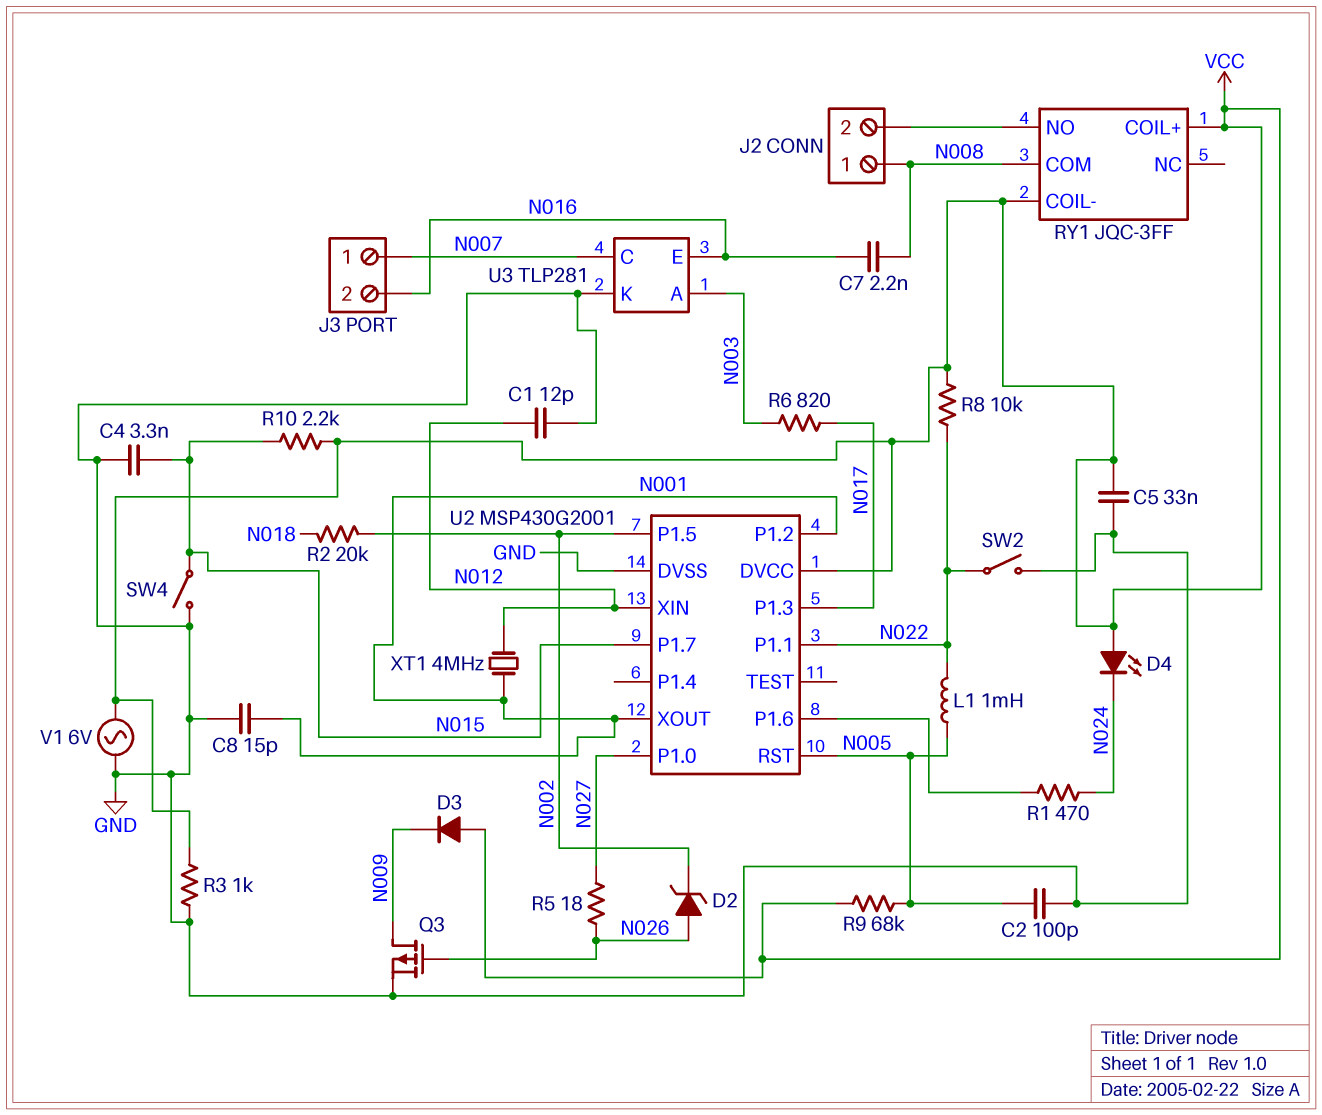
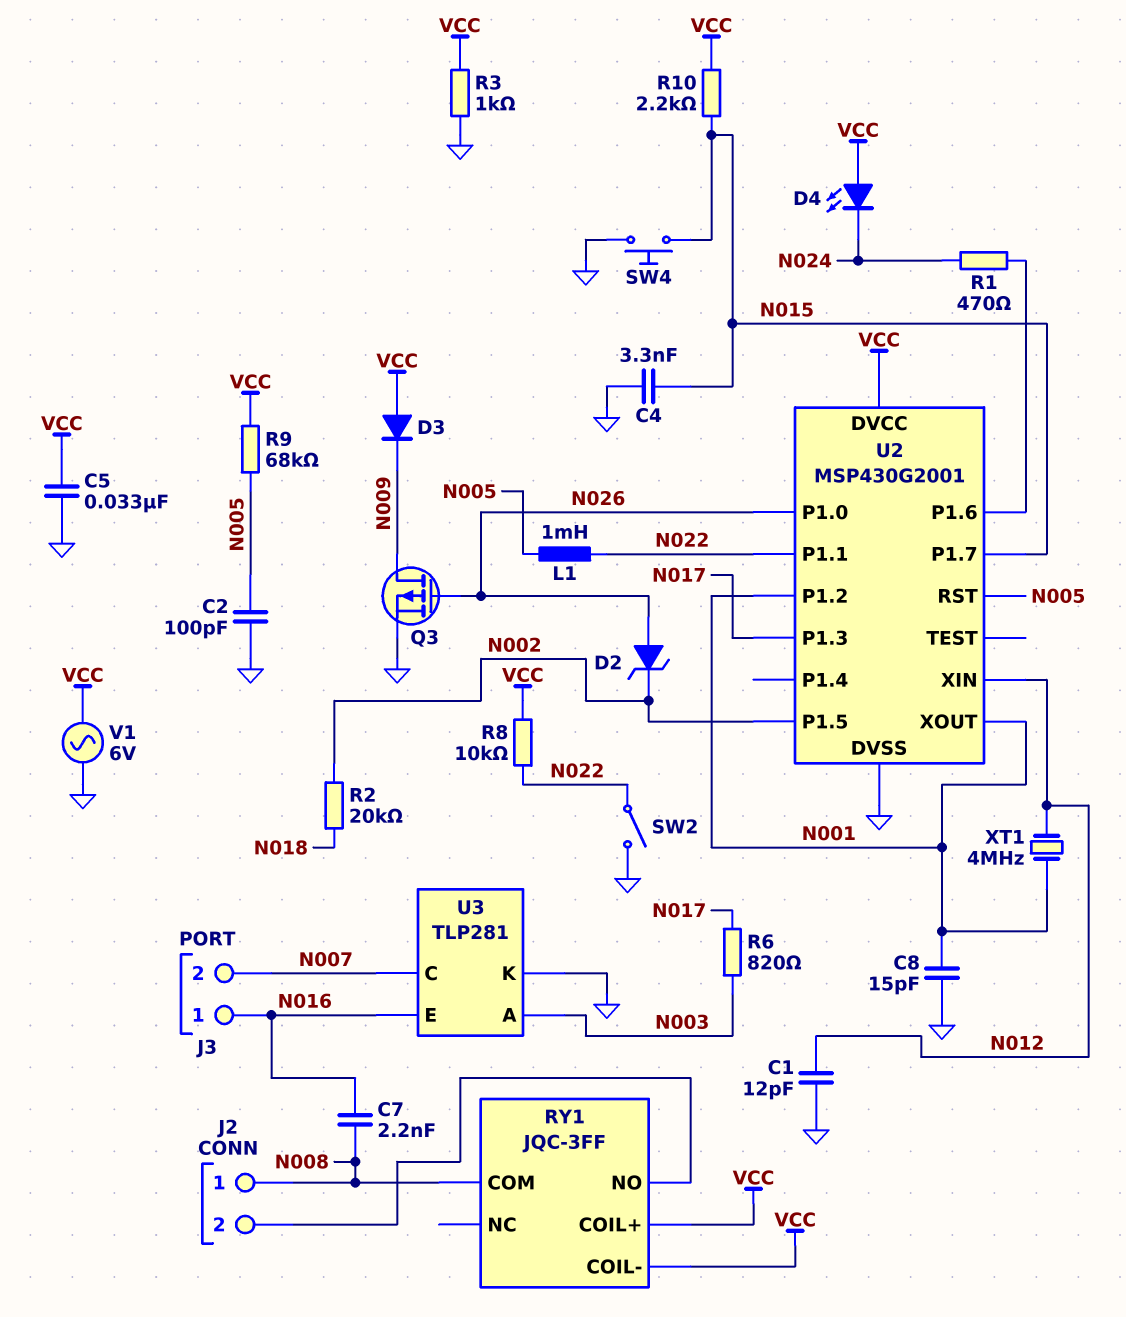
J3 pin 1: N007 -> N016
J3 pin 2: N016 -> N007
R5: 18 (N026, N027) -> none
SW4: switch (GND, N015) -> button (GND, N015)
U2 pin P1.0: N027 -> N026

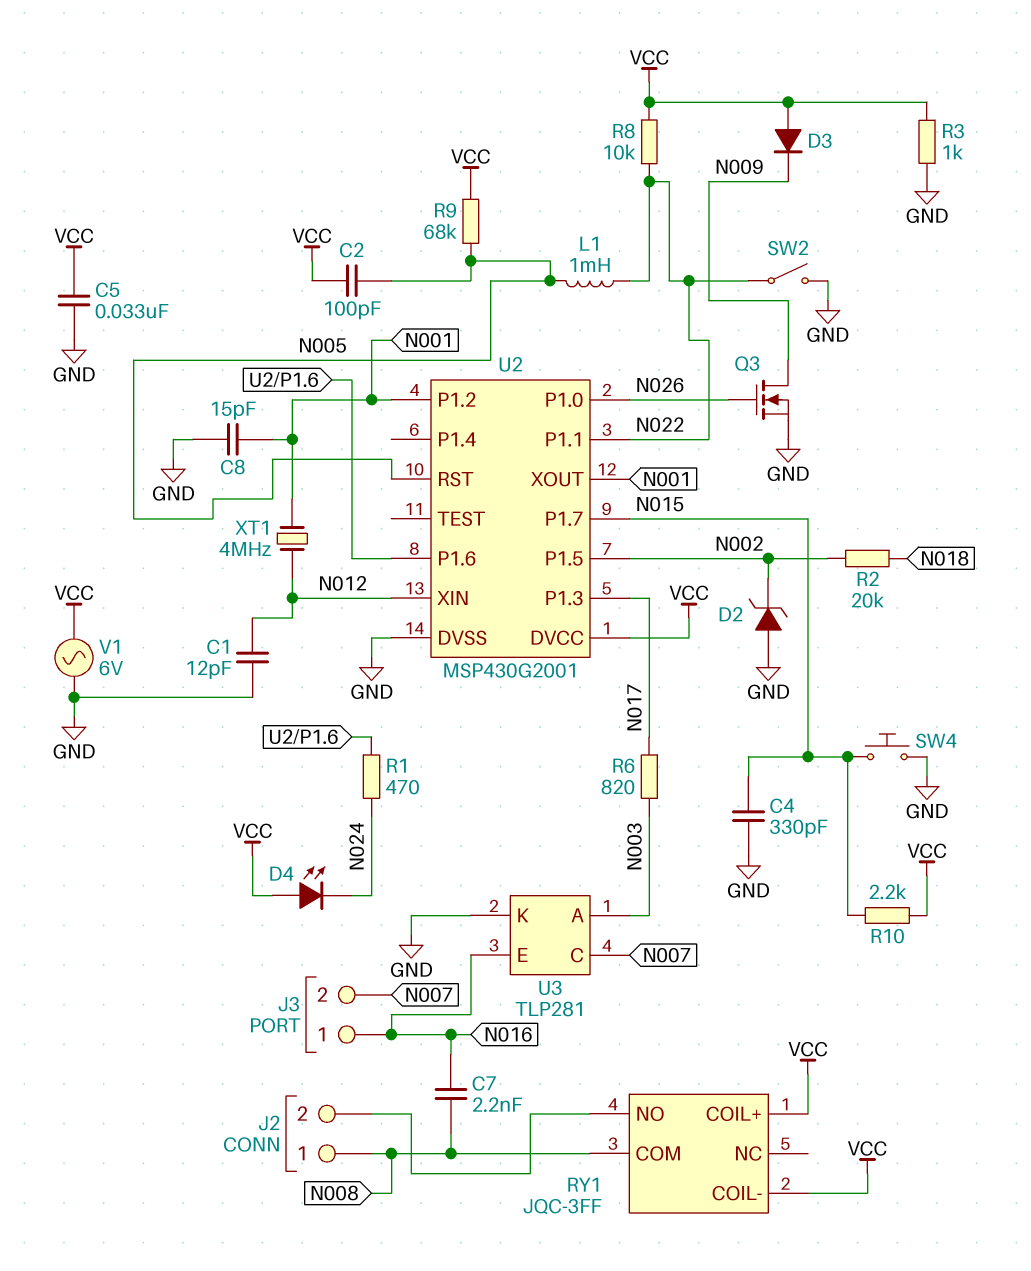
C2: 100pF (GND, N005) -> 100pF (N005, VCC)
C4: 3.3nF (GND, N015) -> 330pF (GND, N015)
D2: zener (A N026, K N002) -> zener (A GND, K N002)
Q3: PMOS (G N026, D N009, S GND) -> NMOS (G N026, D N009, S GND)

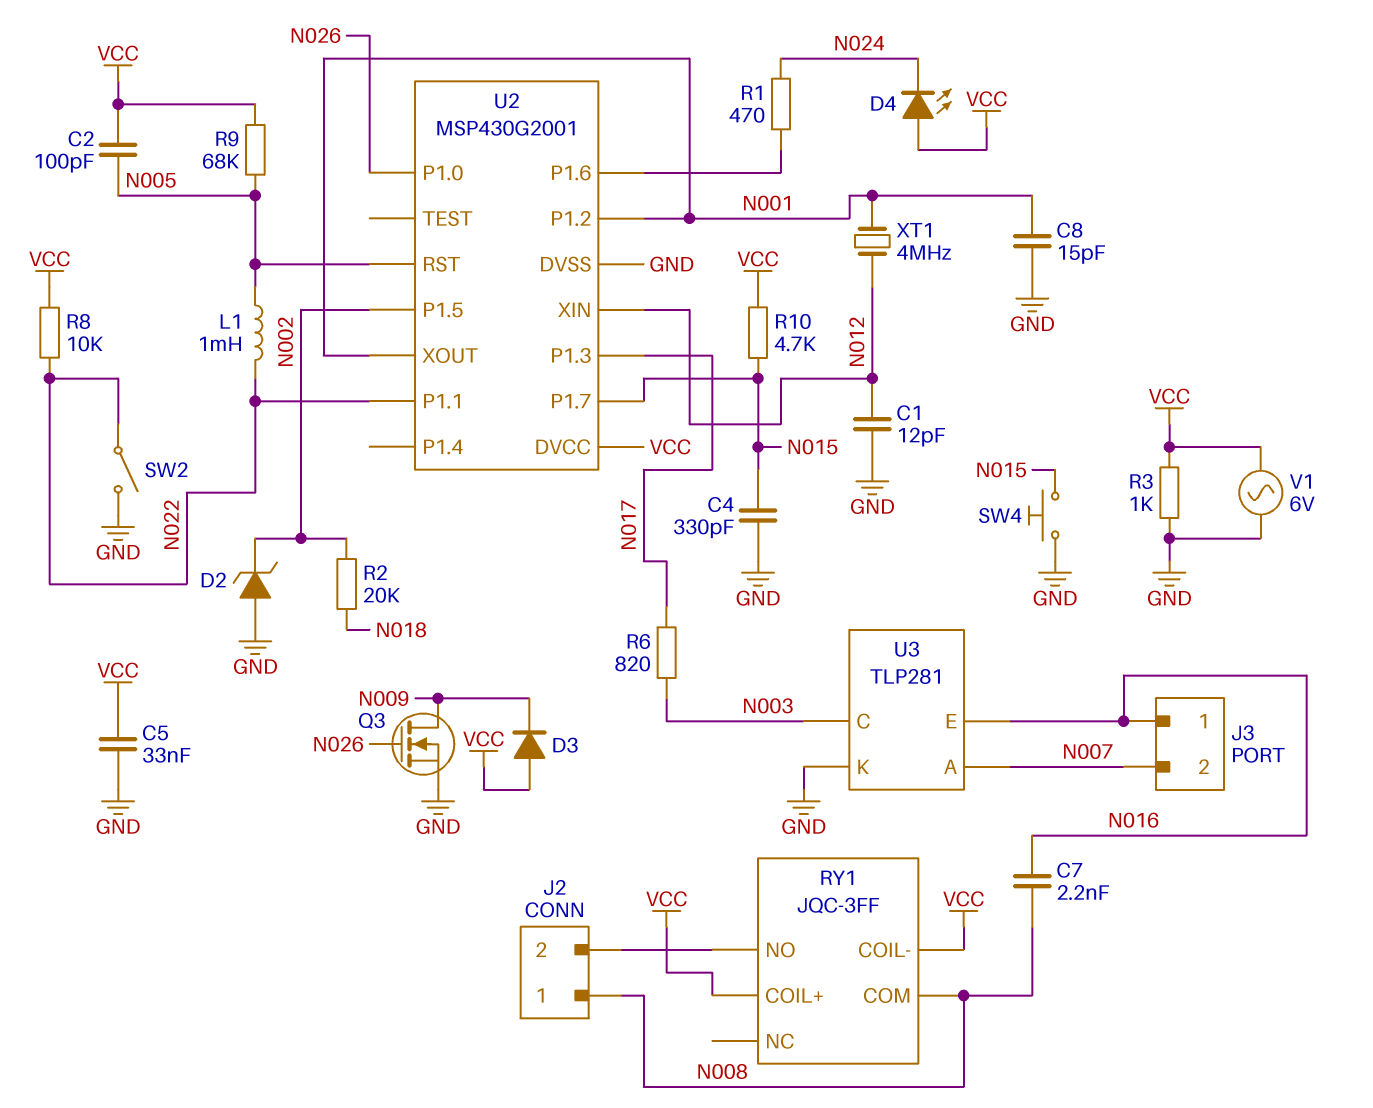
R10: 2.2k (N015, VCC) -> 4.7k (N015, VCC)
U3 pin A: N003 -> N007
U3 pin C: N007 -> N003

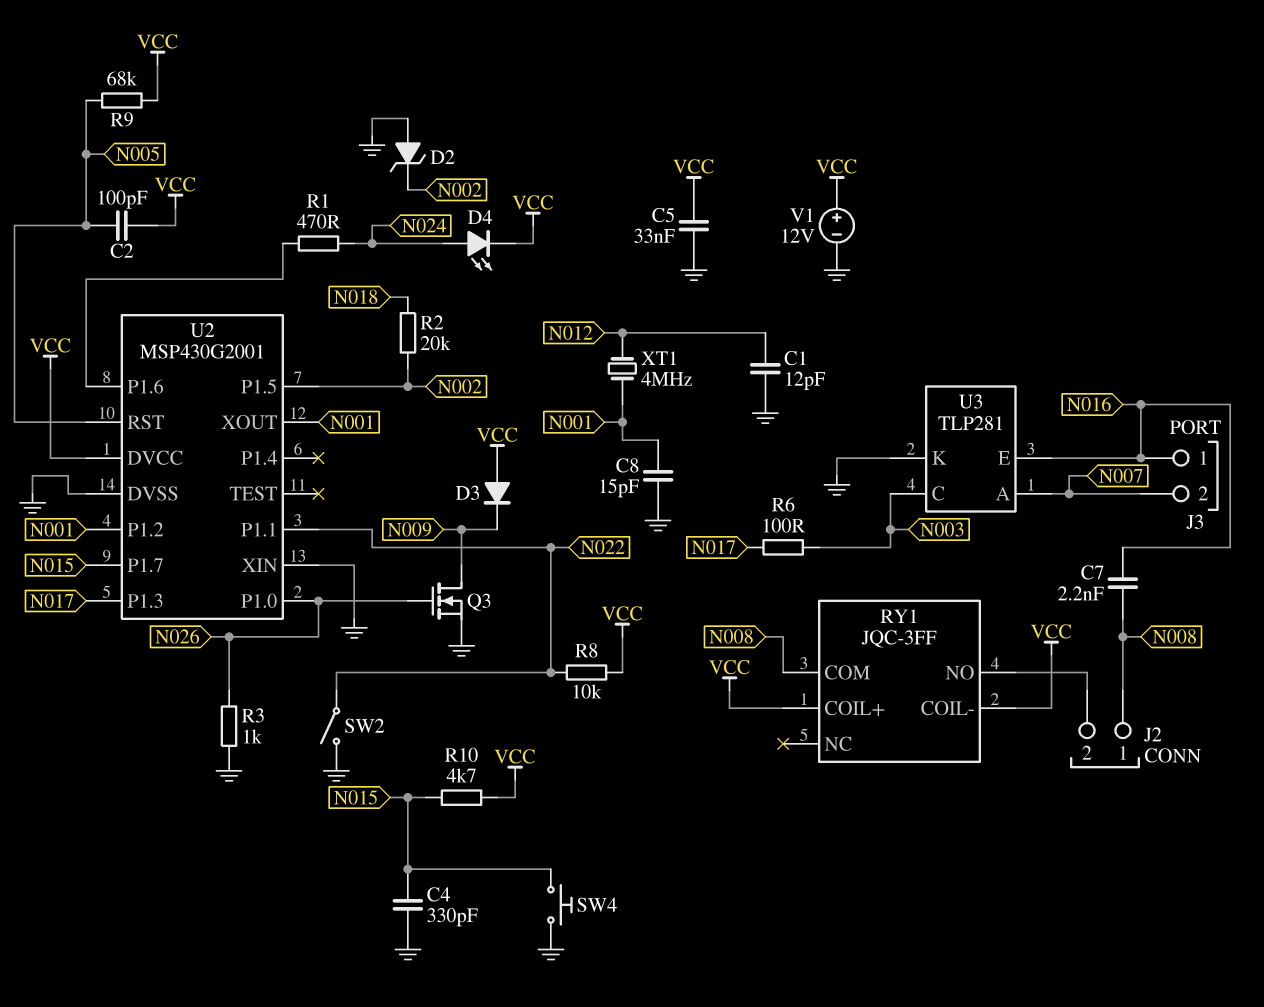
D4: LED (A VCC, K N024) -> LED (A N024, K VCC)
L1: 1mH (N005, N022) -> none
R3: 1k (GND, VCC) -> 1k (GND, N026)
R6: 820 (N003, N017) -> 100 (N003, N017)
U2 pin XIN: N012 -> GND
V1: AC 6V (GND, VCC) -> 12V (plus VCC, minus GND)

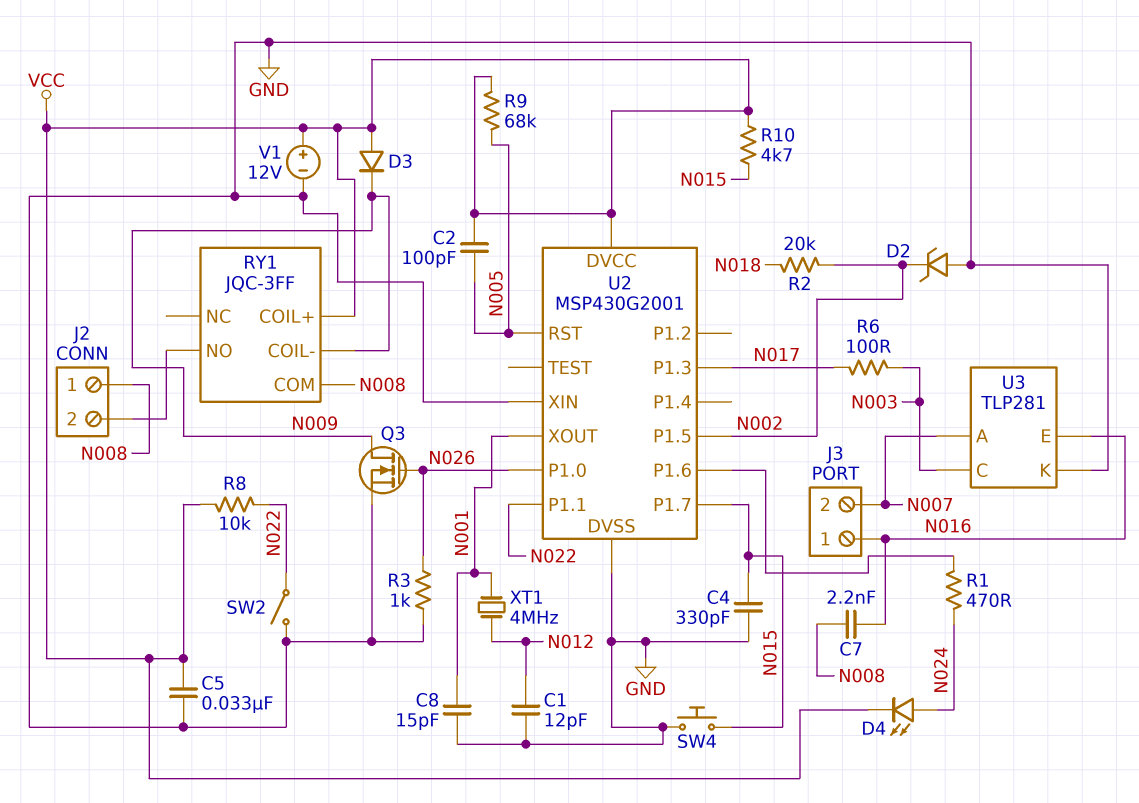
RY1 pin COIL-: VCC -> N009
U2 pin P1.2: N001 -> none

